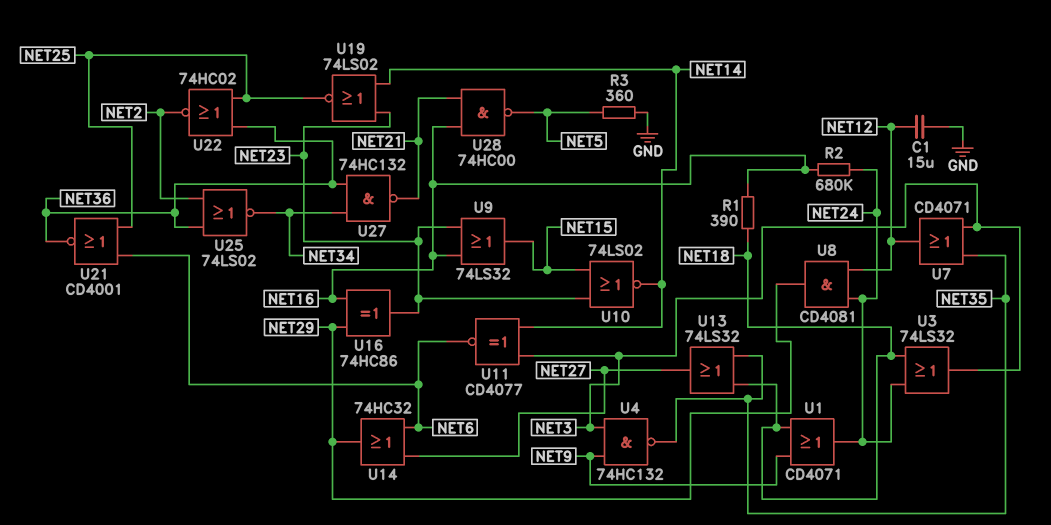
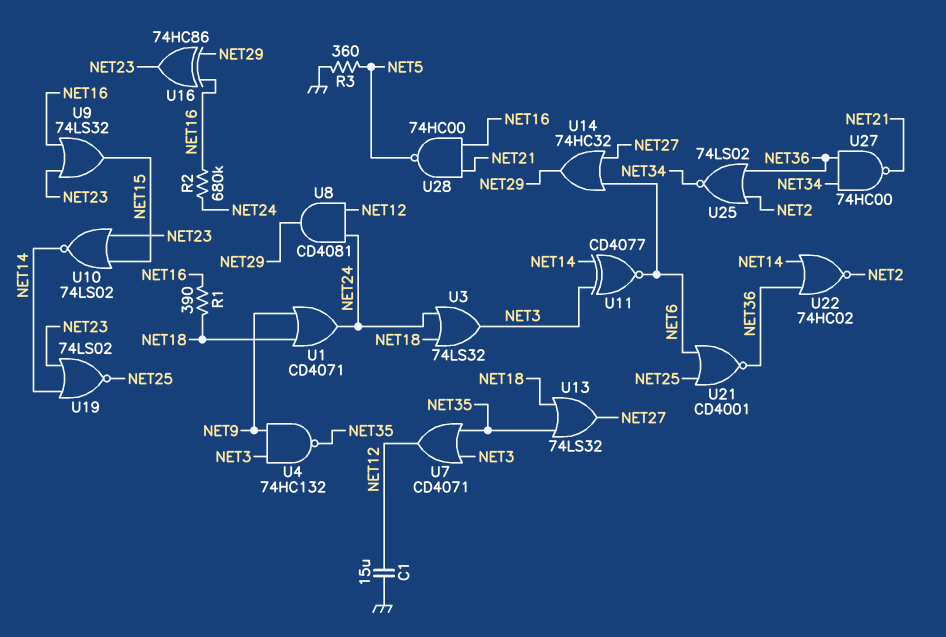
U22: NOR 74HC02 (in NET25, in NET36, out NET2) -> NOR 74HC02 (in NET14, in NET36, out NET2)
U27: NAND 74HC132 (in NET34, in NET36, out NET21) -> NAND 74HC00 (in NET34, in NET36, out NET21)

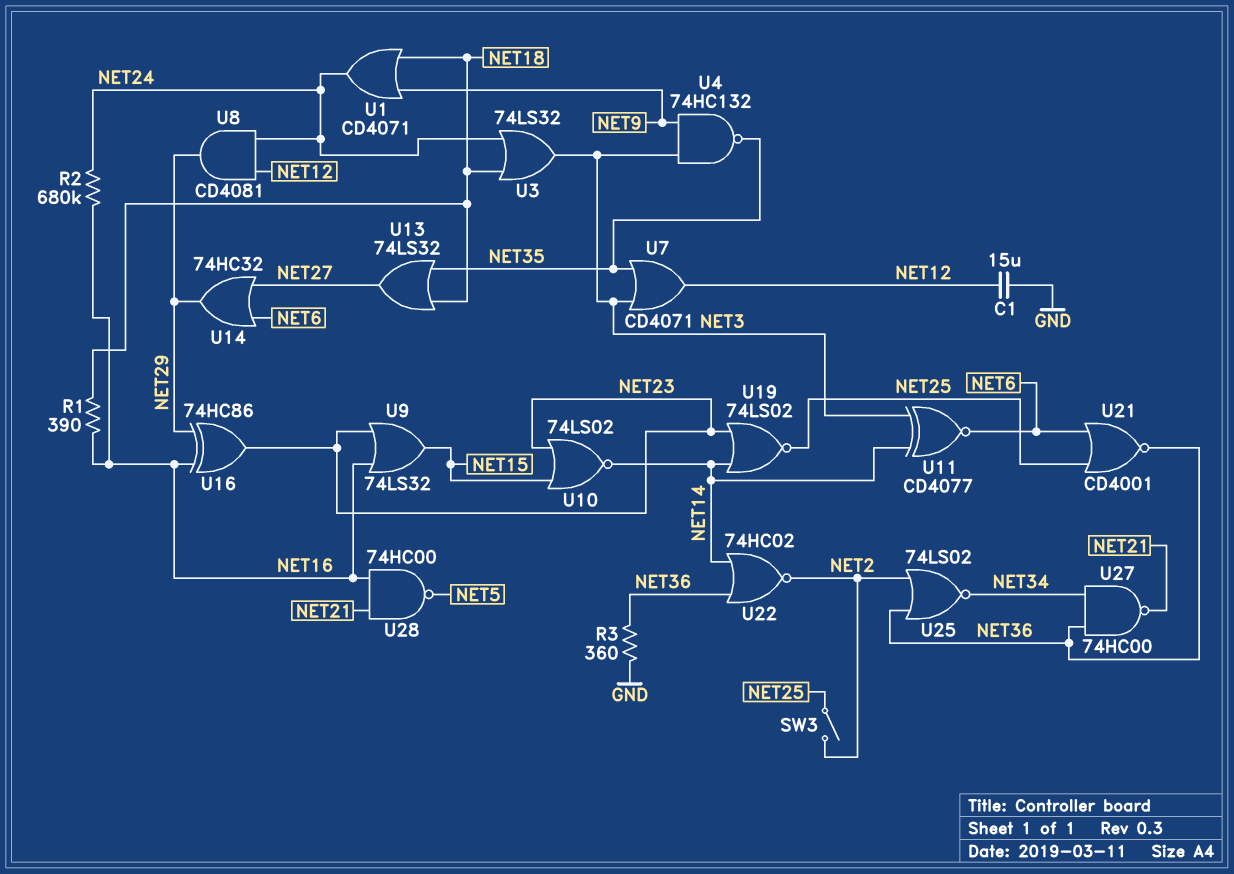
R3: 360 (GND, NET5) -> 360 (GND, NET36)
SW3: none -> switch (NET2, NET25)

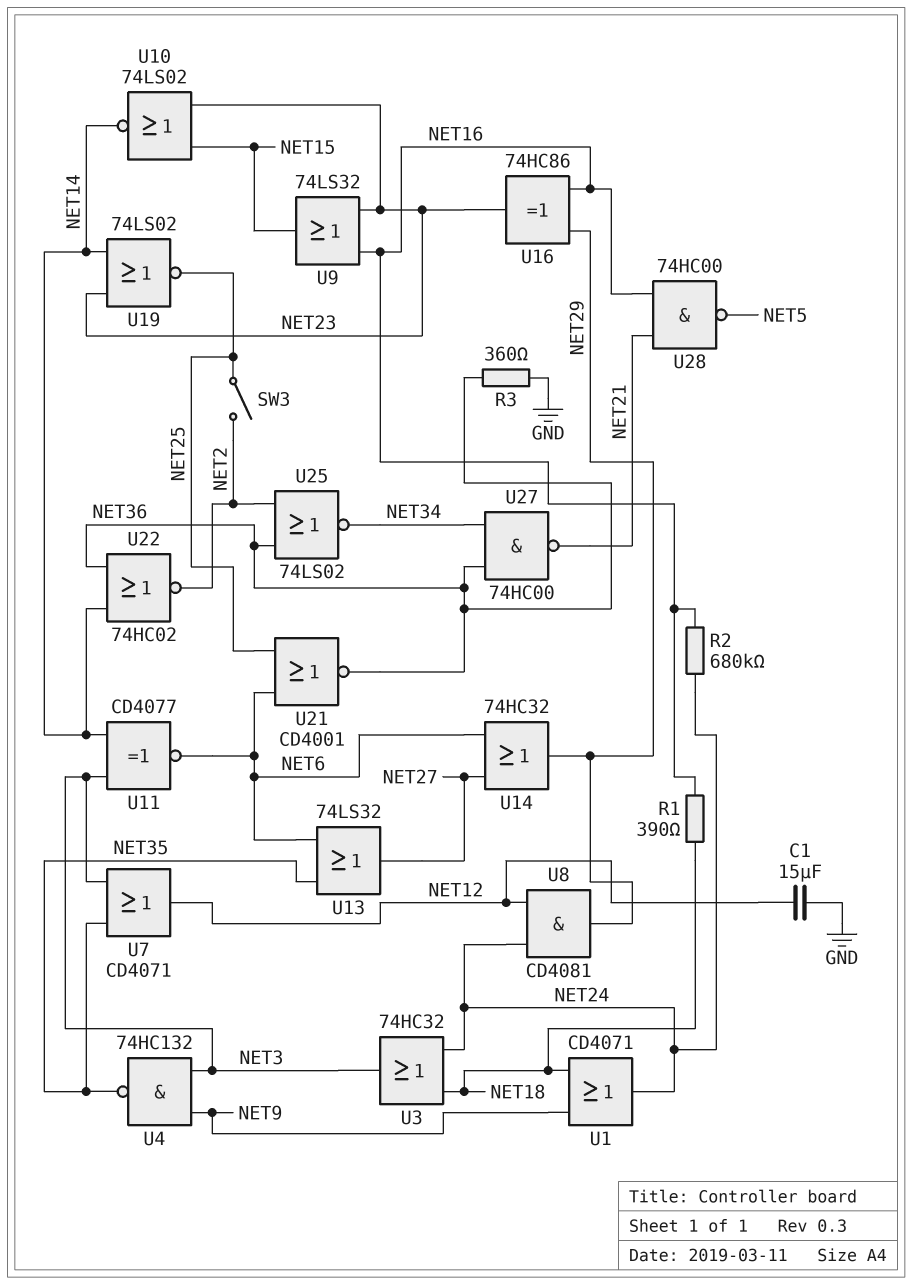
U3: OR 74LS32 (in NET18, in NET24, out NET3) -> OR 74HC32 (in NET18, in NET24, out NET3)
U13: OR 74LS32 (in NET18, in NET35, out NET27) -> OR 74LS32 (in NET6, in NET35, out NET27)

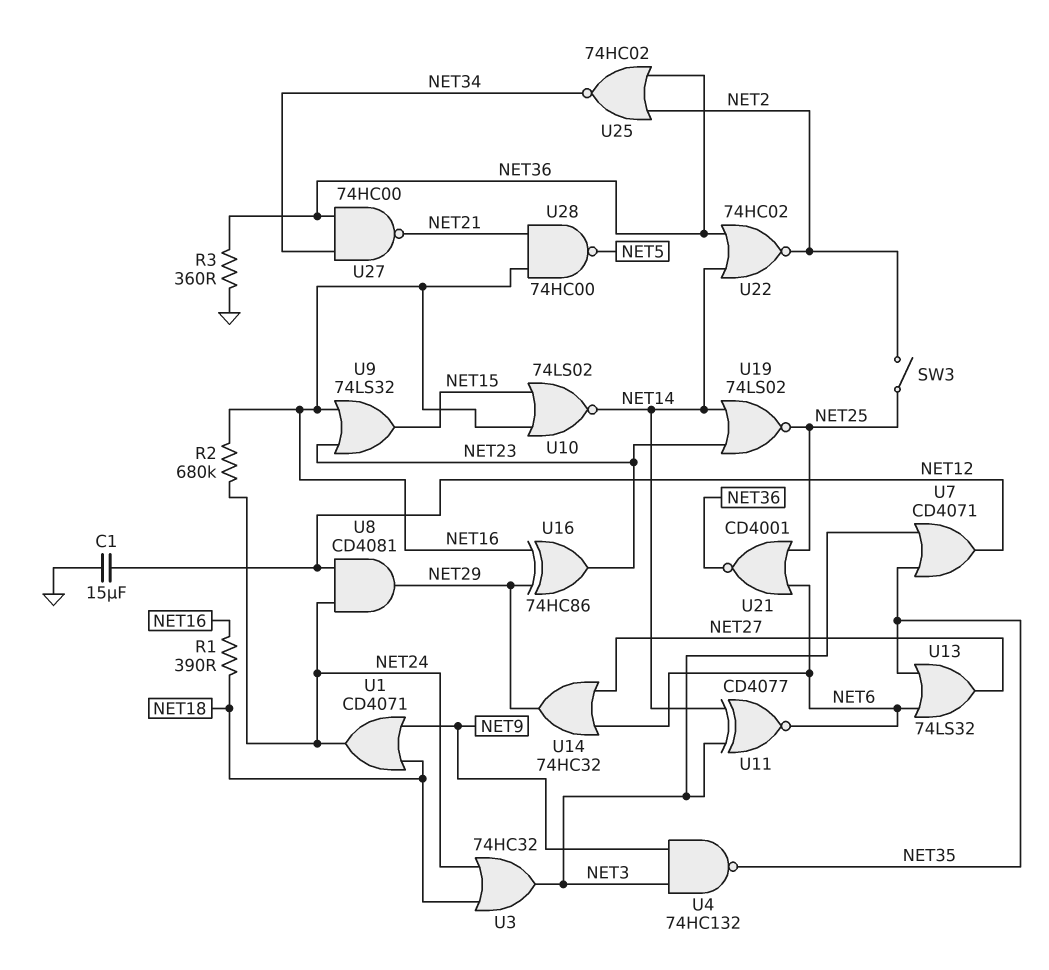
U10: NOR 74LS02 (in NET15, in NET23, out NET14) -> NOR 74LS02 (in NET15, in NET16, out NET14)
U25: NOR 74LS02 (in NET2, in NET36, out NET34) -> NOR 74HC02 (in NET2, in NET36, out NET34)

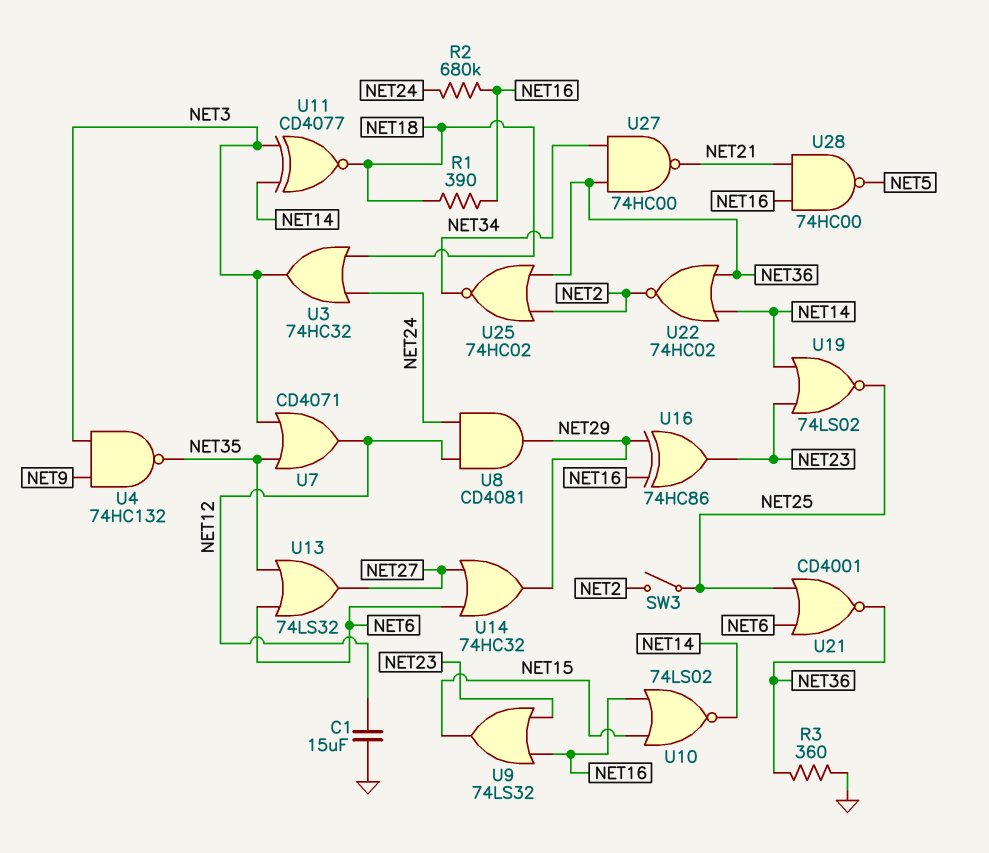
U1: OR CD4071 (in NET9, in NET18, out NET24) -> none
U11: XNOR CD4077 (in NET3, in NET14, out NET6) -> XNOR CD4077 (in NET3, in NET14, out NET18)

